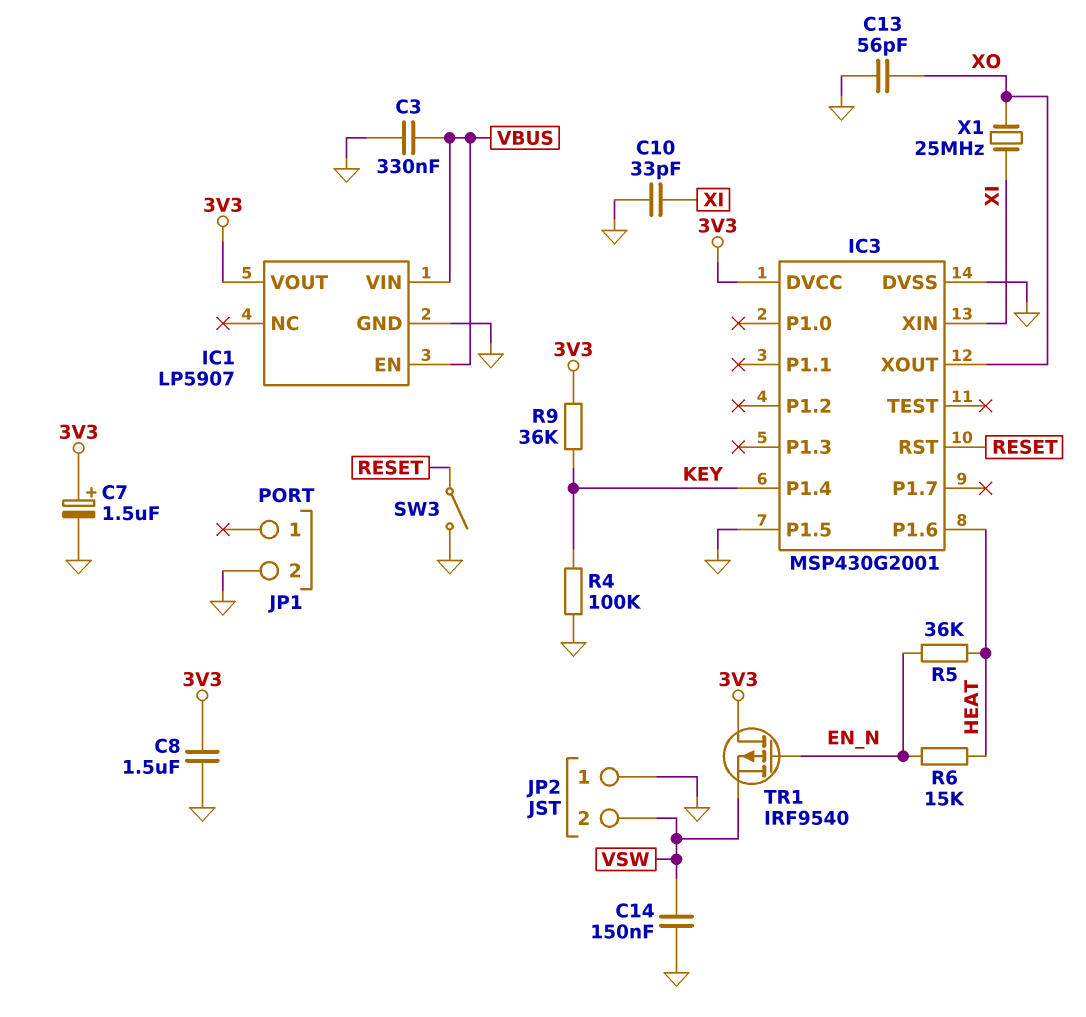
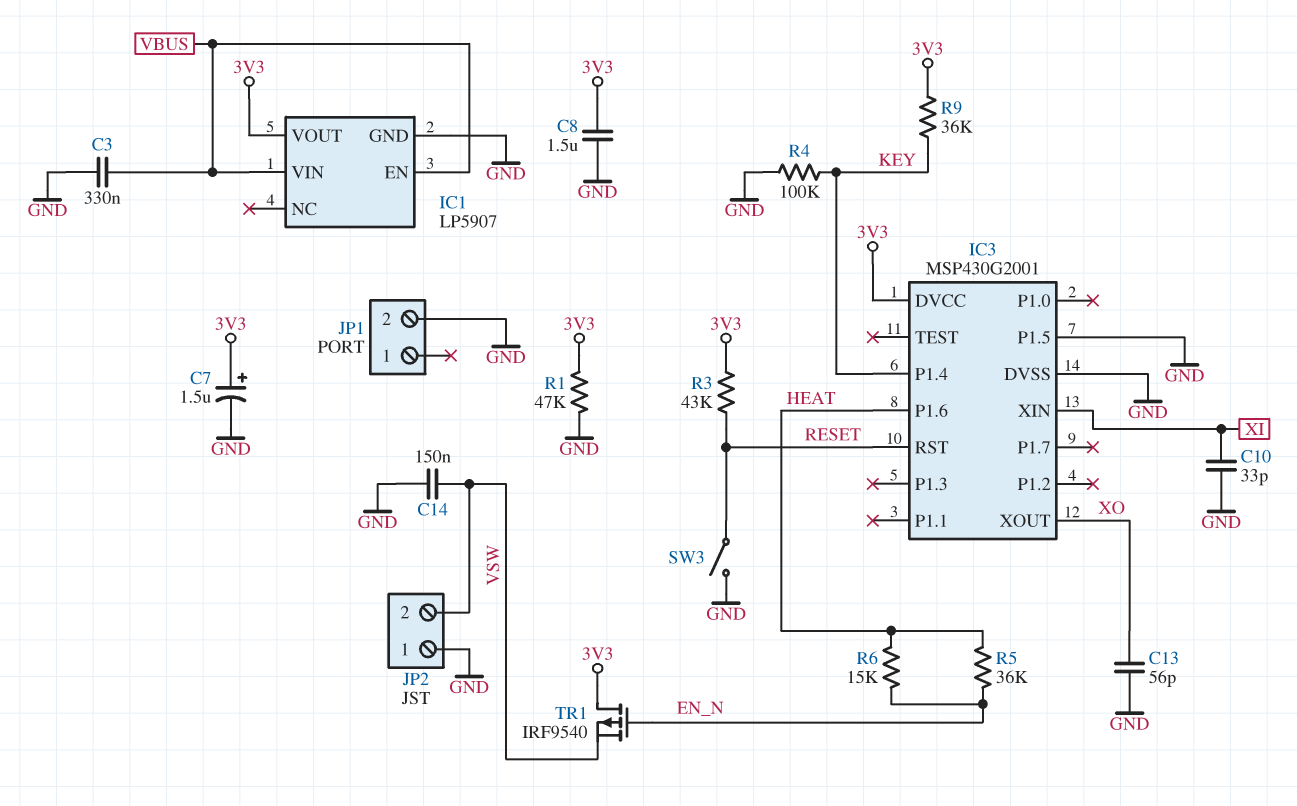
R1: none -> 47k (3V3, GND)
R3: none -> 43k (3V3, RESET)
X1: 25MHz (XI, XO) -> none

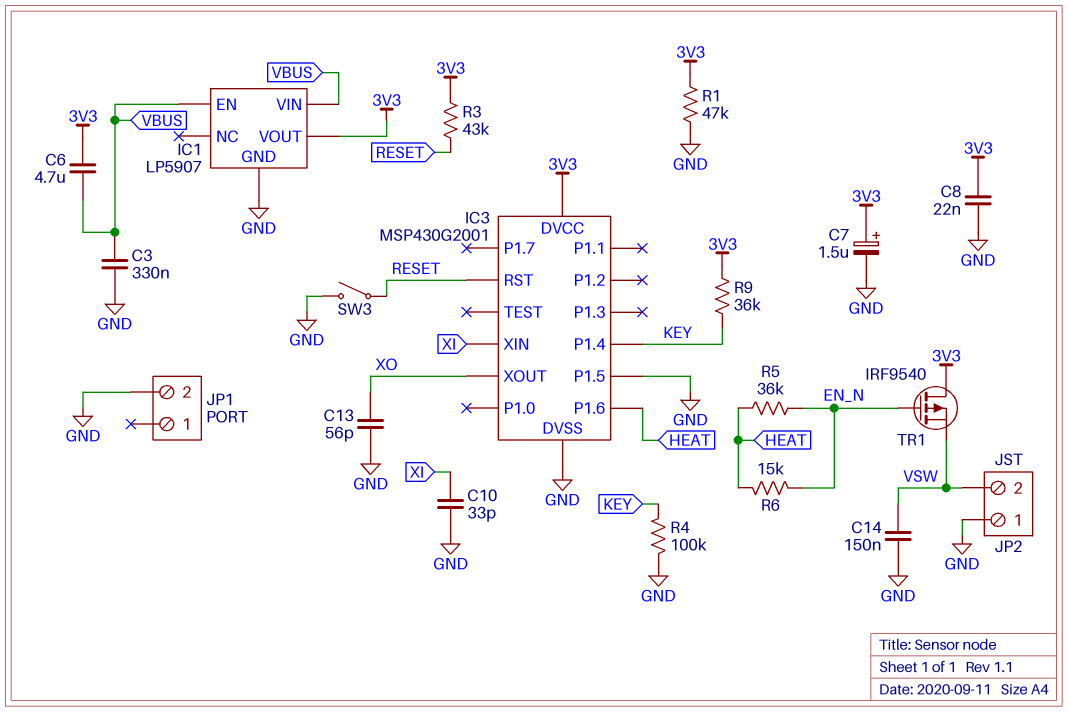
C6: none -> 4.7uF (3V3, VBUS)
C8: 1.5uF (3V3, GND) -> 22nF (3V3, GND)

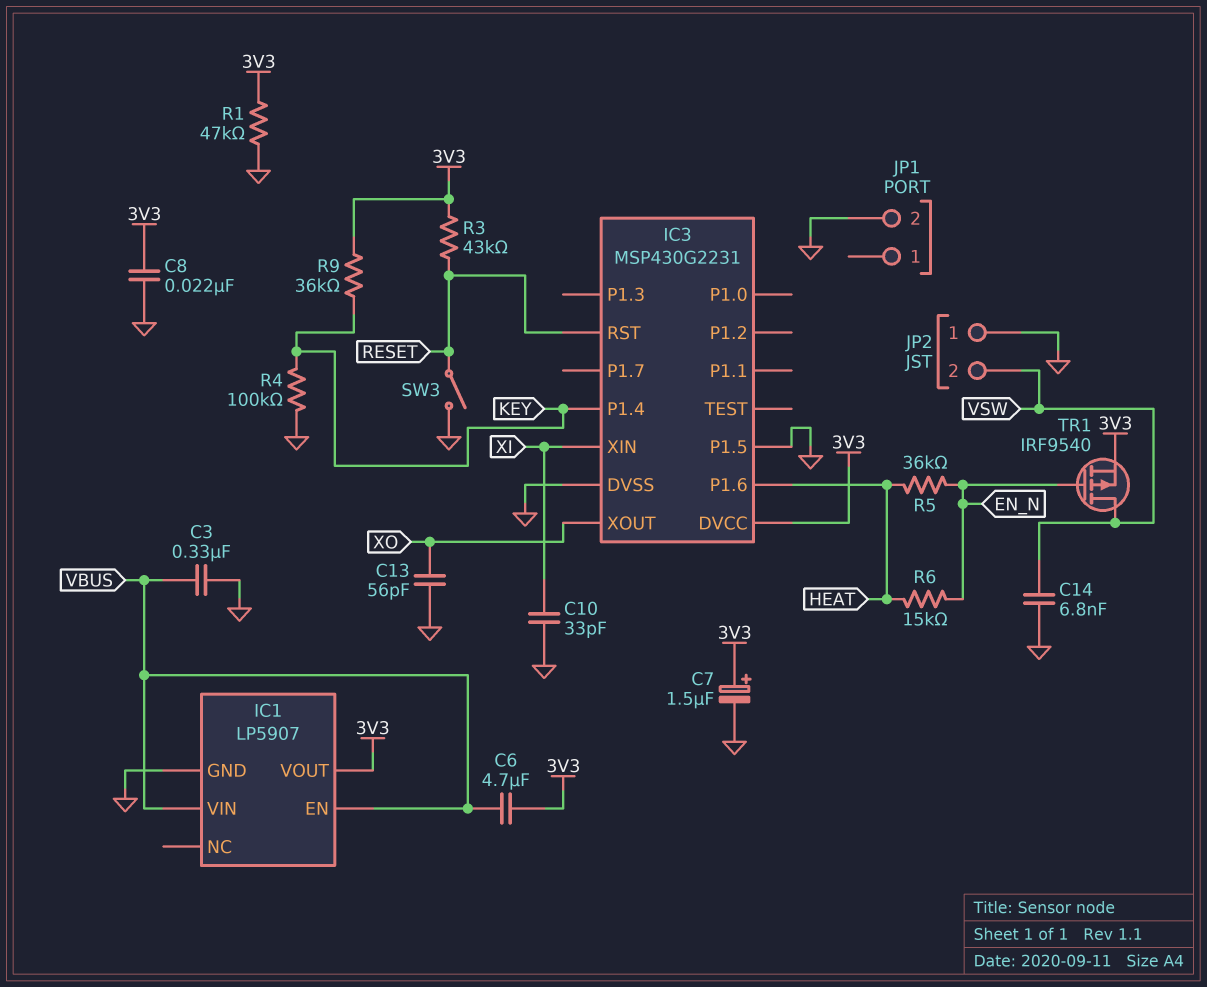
C14: 150nF (GND, VSW) -> 6.8nF (GND, VSW)
IC3: MSP430G2001 -> MSP430G2231
TR1: PMOS IRF9540 (G EN_N, D 3V3, S VSW) -> PMOS IRF9540 (G EN_N, D VSW, S 3V3)

